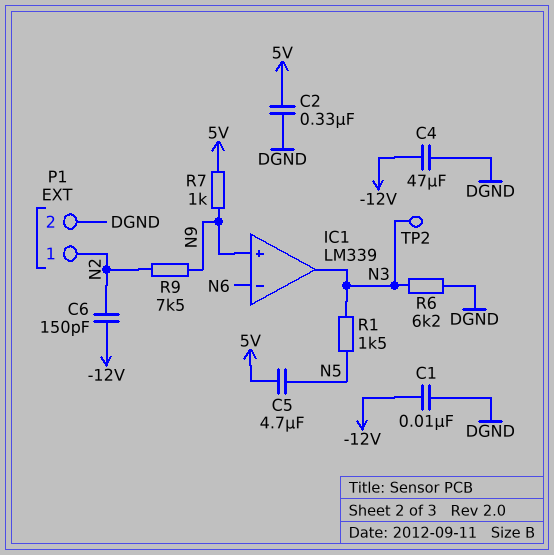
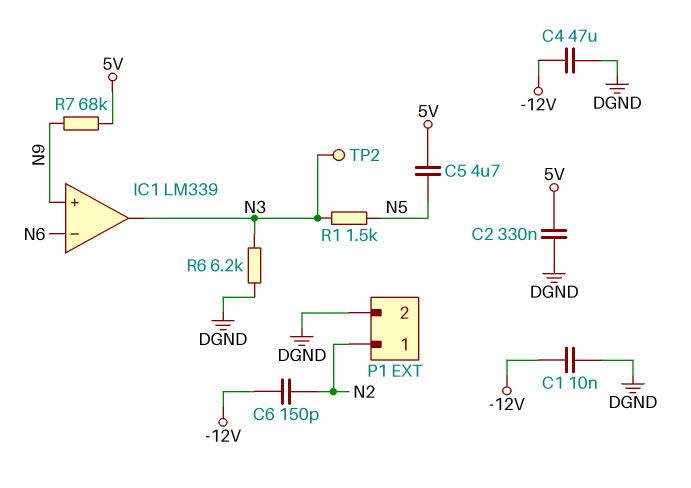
R7: 1k (5V, N9) -> 68k (5V, N9)
R9: 7.5k (N2, N9) -> none

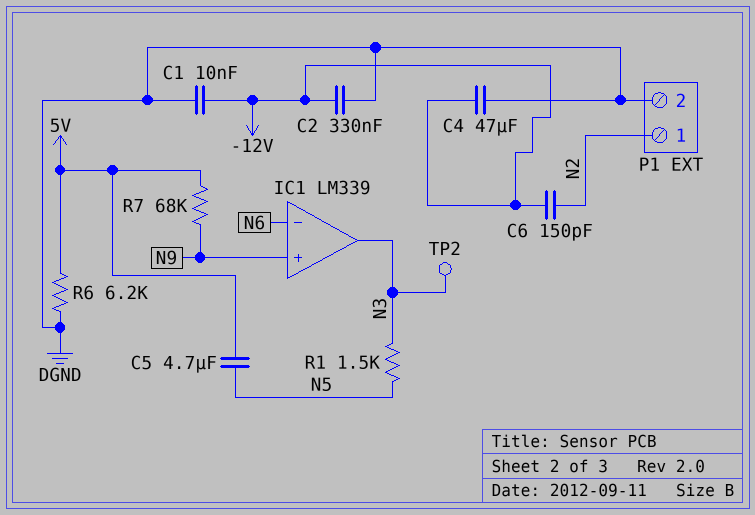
C2: 330nF (5V, DGND) -> 330nF (-12V, DGND)
R6: 6.2k (DGND, N3) -> 6.2k (5V, DGND)

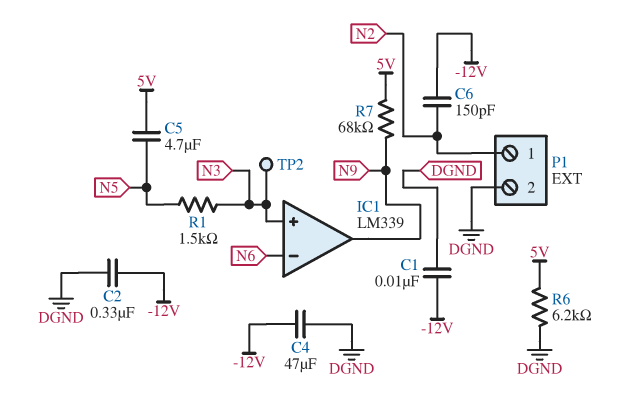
IC1 pin in+: N9 -> N3
IC1 pin out: N3 -> N9

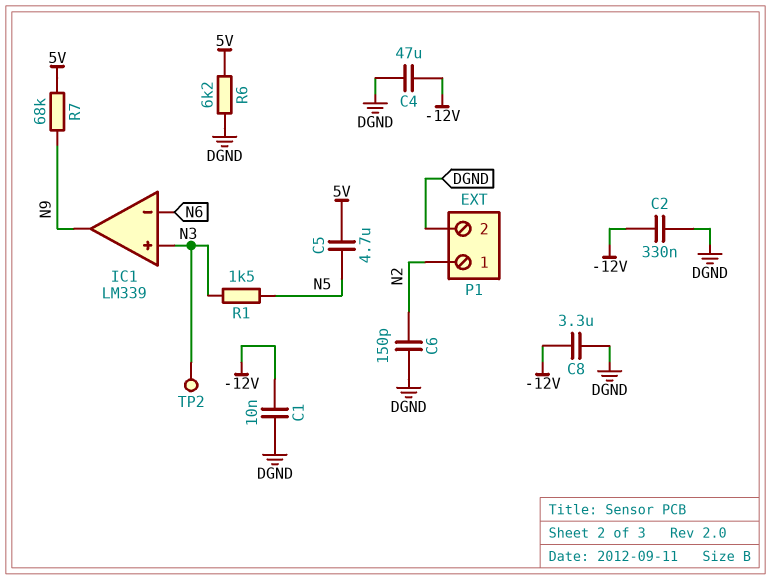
C6: 150pF (-12V, N2) -> 150pF (DGND, N2)
C8: none -> 3.3uF (-12V, DGND)

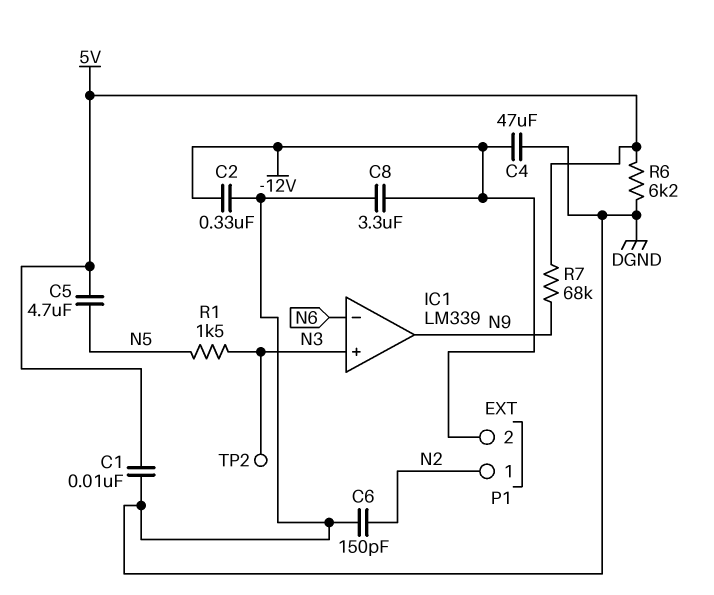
C1: 10nF (-12V, DGND) -> 10nF (5V, DGND)
P1 pin 2: DGND -> -12V

